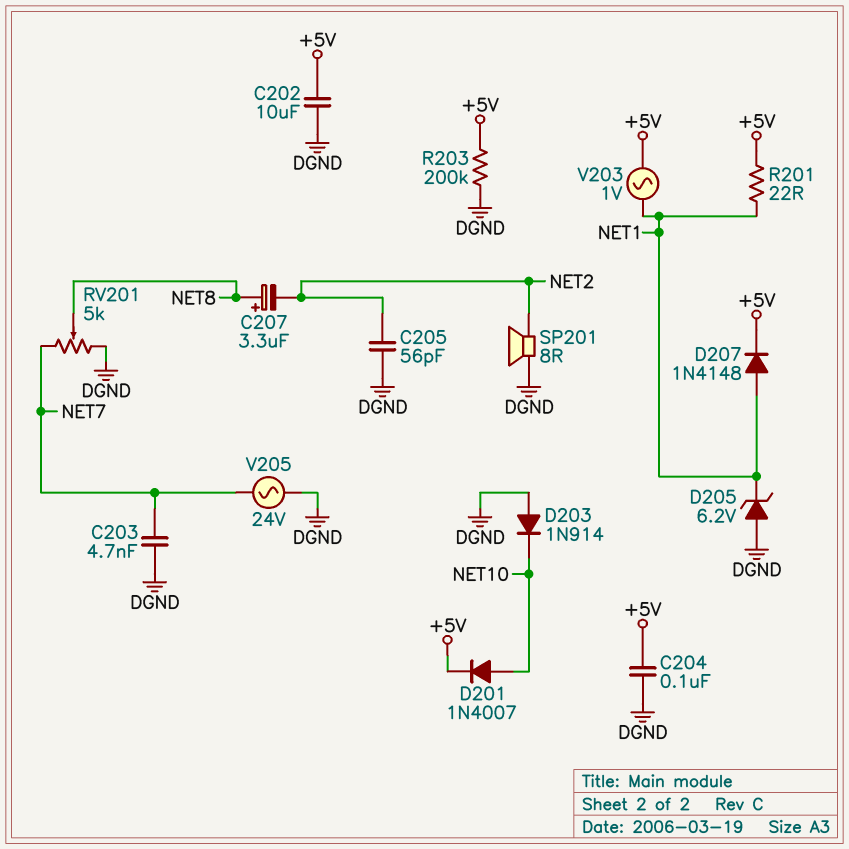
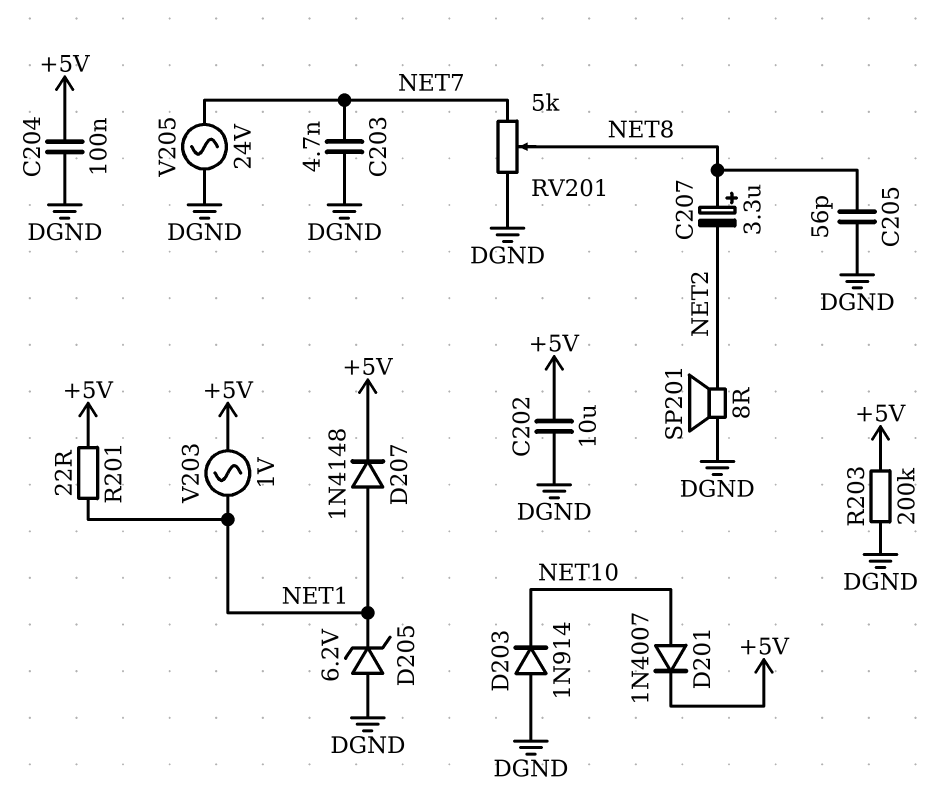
C205: 56pF (DGND, NET2) -> 56pF (DGND, NET8)

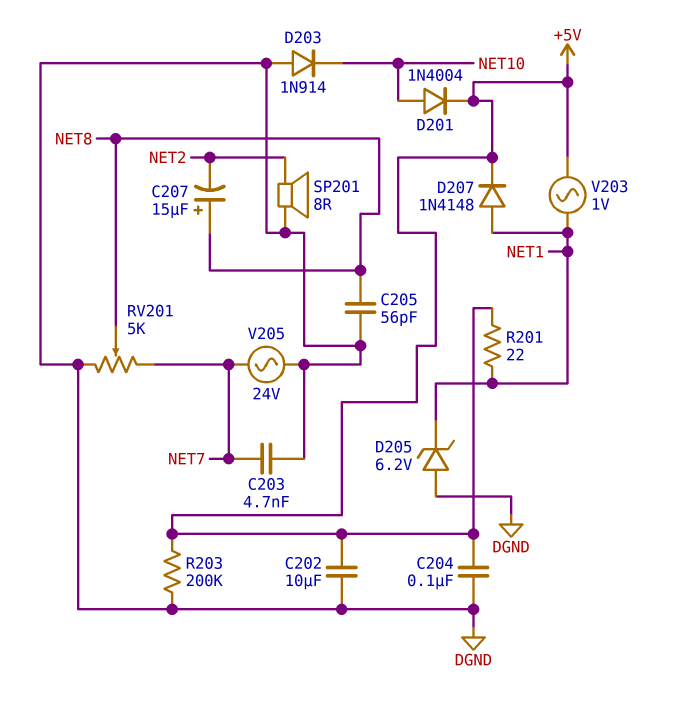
C207: 3.3uF (plus NET8, minus NET2) -> 15uF (plus NET8, minus NET2)
D201: diode 1N4007 (A NET10, K +5V) -> diode 1N4004 (A NET10, K +5V)

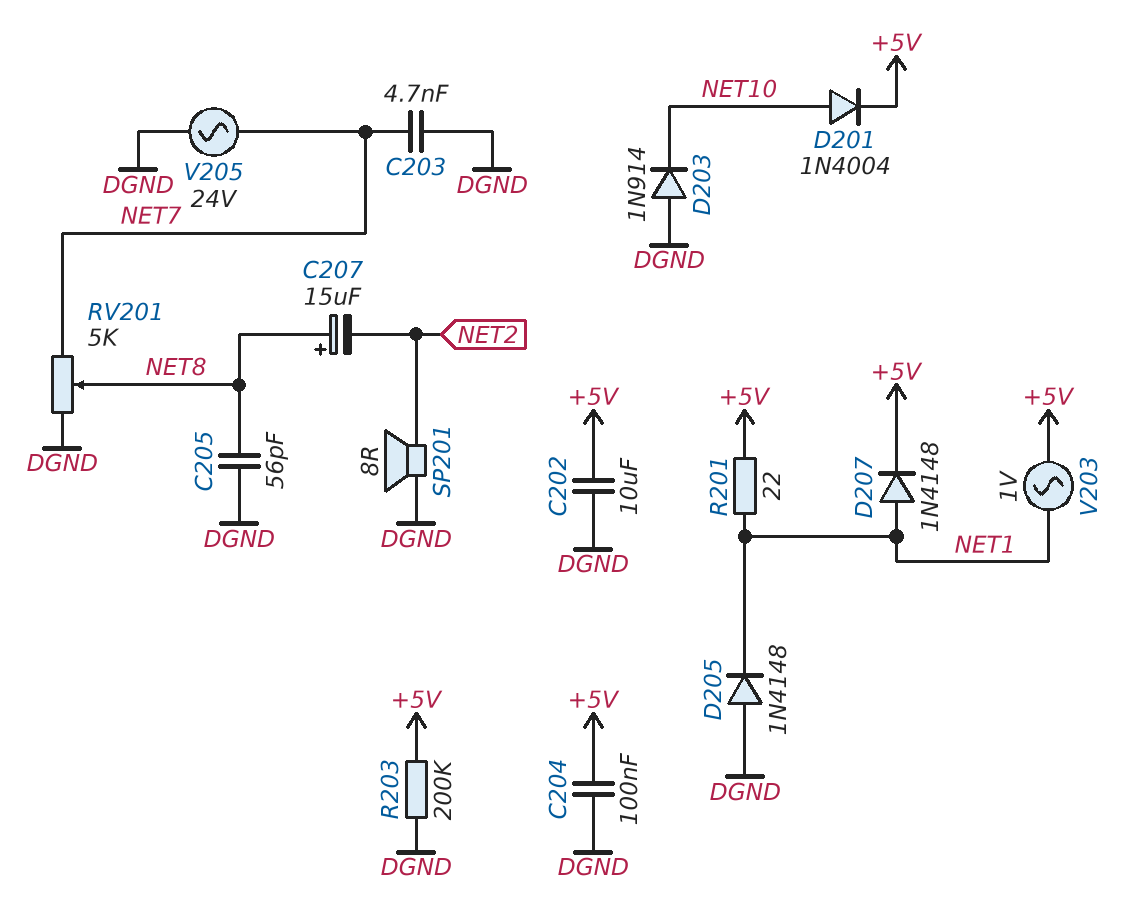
D205: zener 6.2V (A DGND, K NET1) -> diode 1N4148 (A DGND, K NET1)

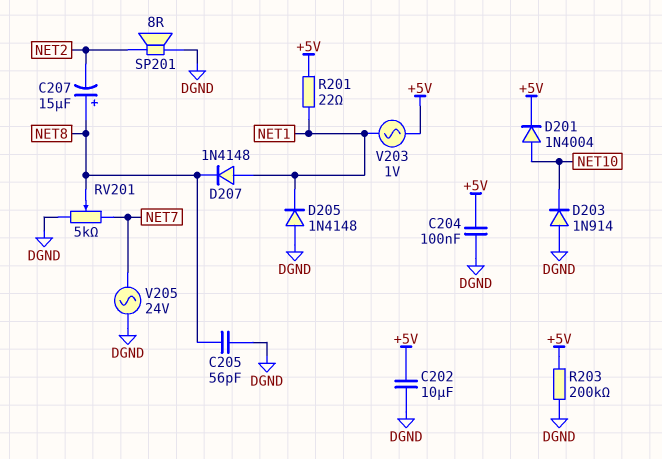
C203: 4.7nF (DGND, NET7) -> none
D207: diode 1N4148 (A NET1, K +5V) -> diode 1N4148 (A NET1, K NET8)

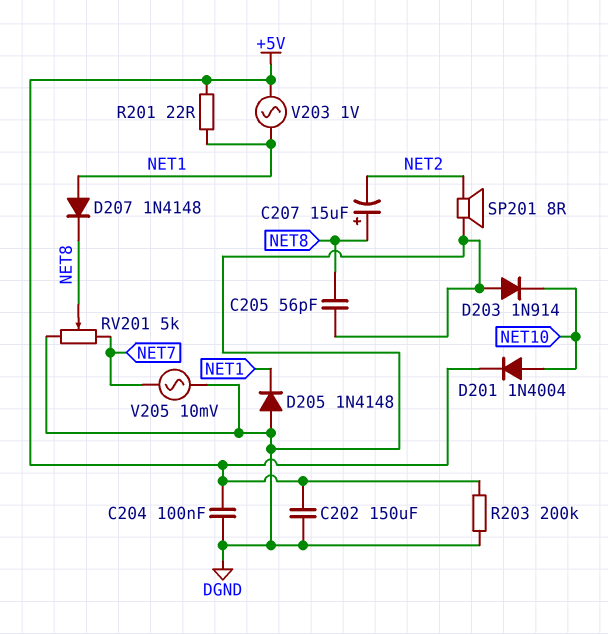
C202: 10uF (+5V, DGND) -> 150uF (+5V, DGND)
V205: AC 24V (DGND, NET7) -> AC 10mV (DGND, NET7)

